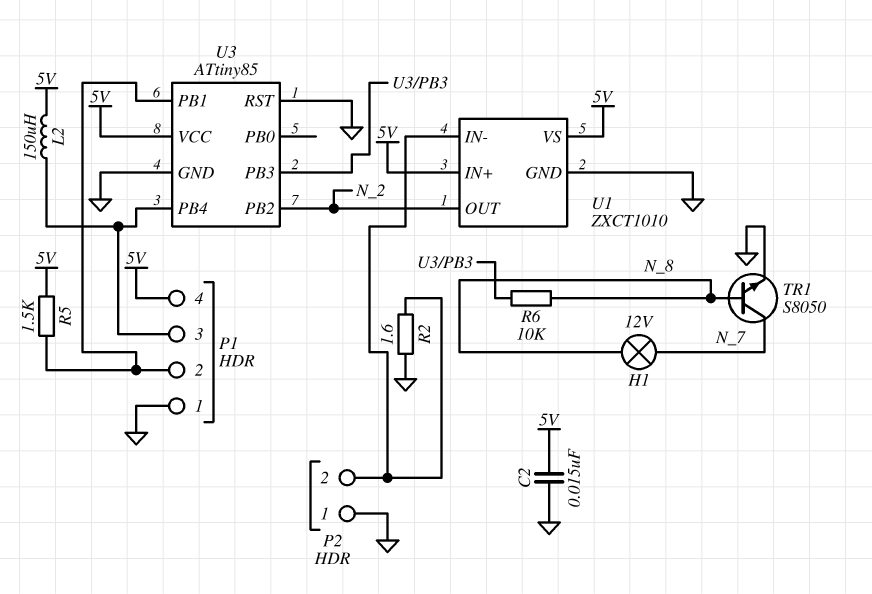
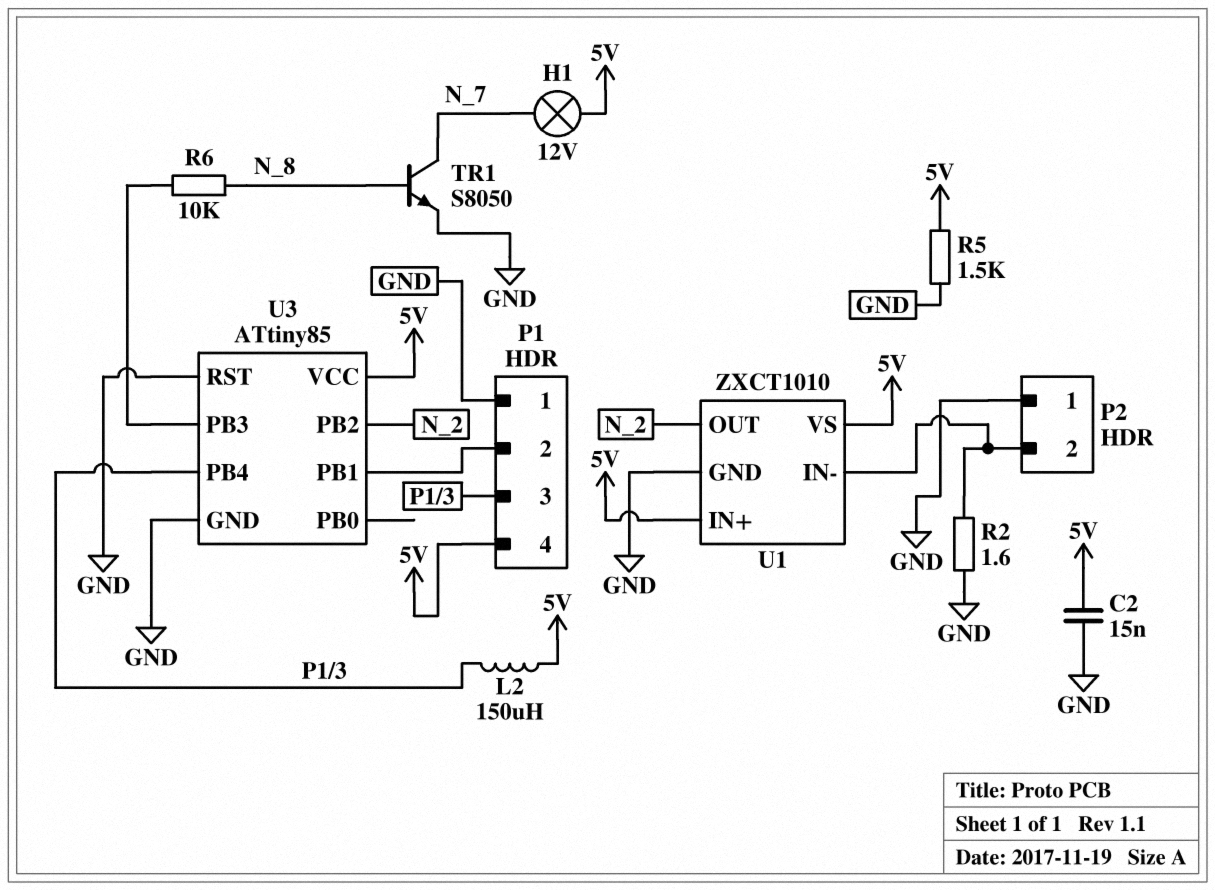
H1: lamp 12V (N_7, N_8) -> lamp 12V (5V, N_7)
R5: 1.5k (5V, P1/2) -> 1.5k (5V, GND)

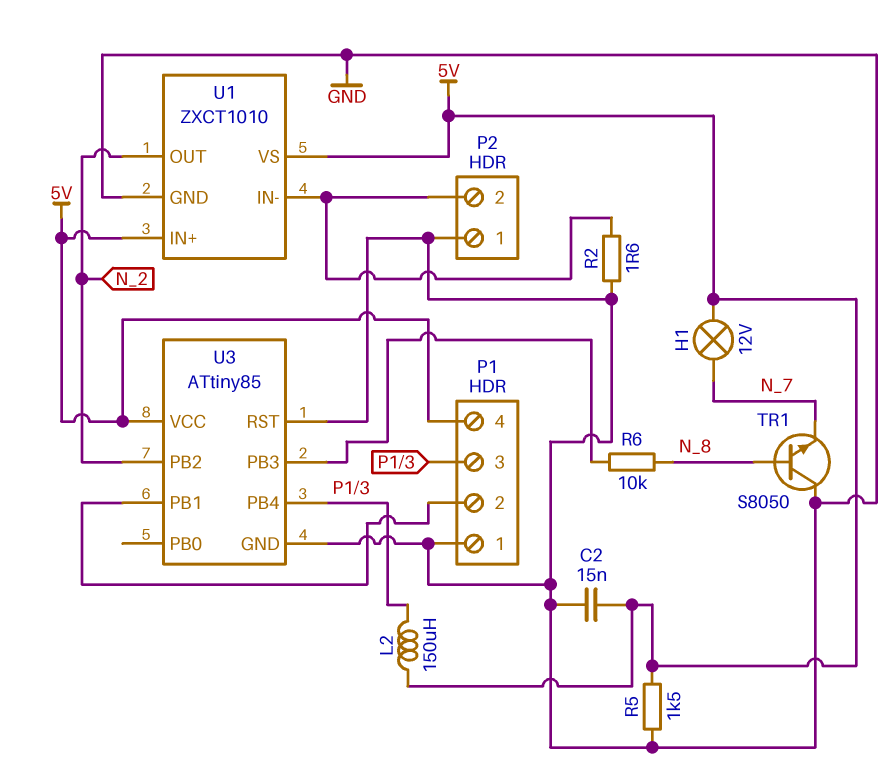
TR1: NPN S8050 (B N_8, C N_7, E GND) -> NPN S8050 (B N_8, C GND, E N_7)

